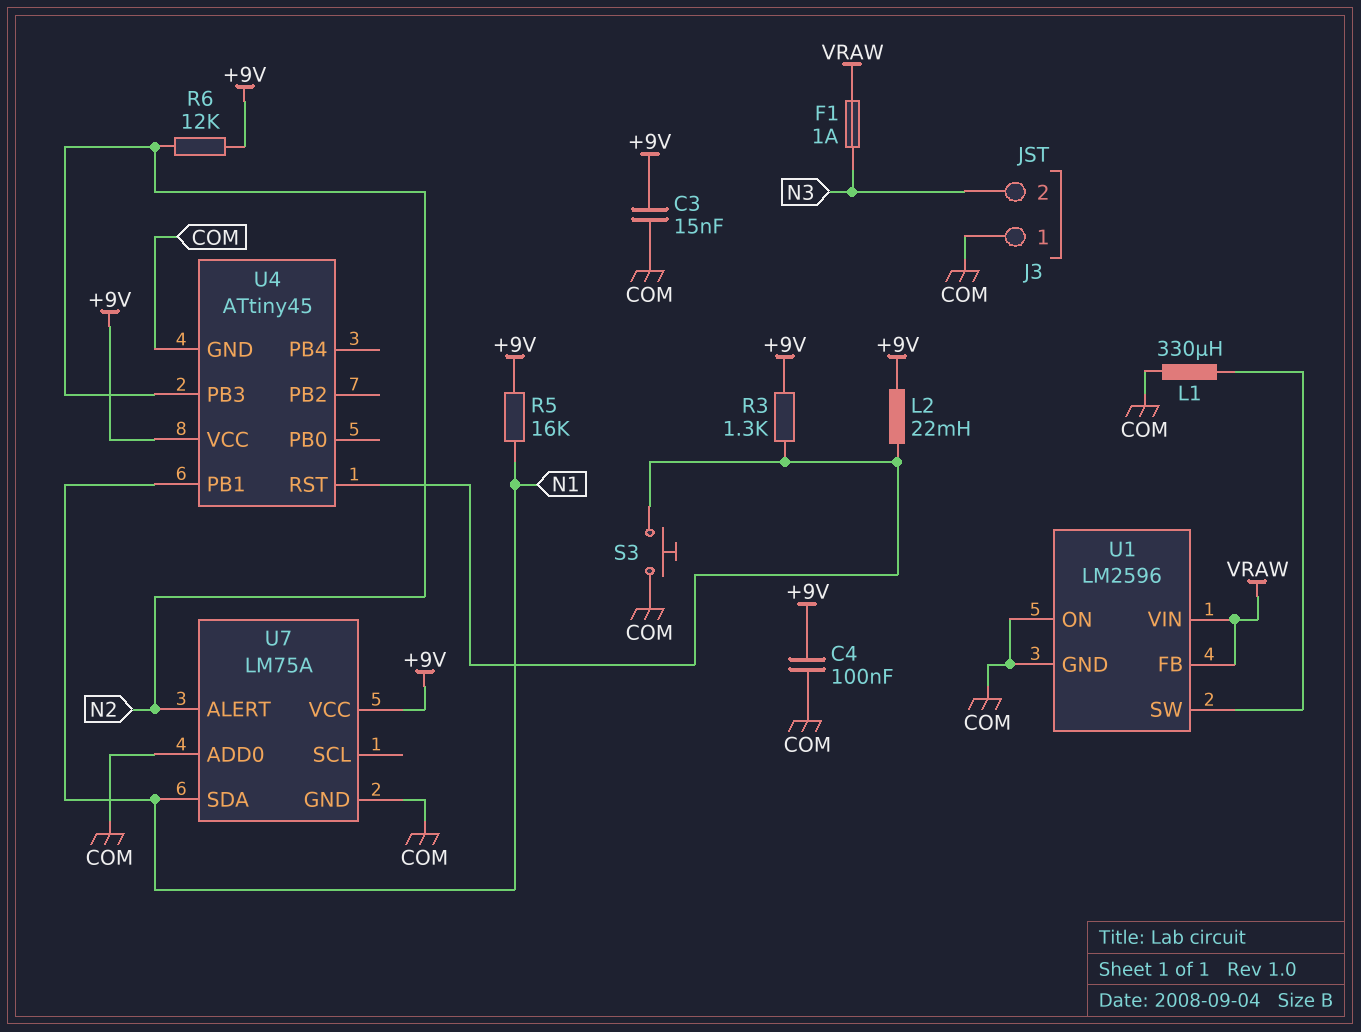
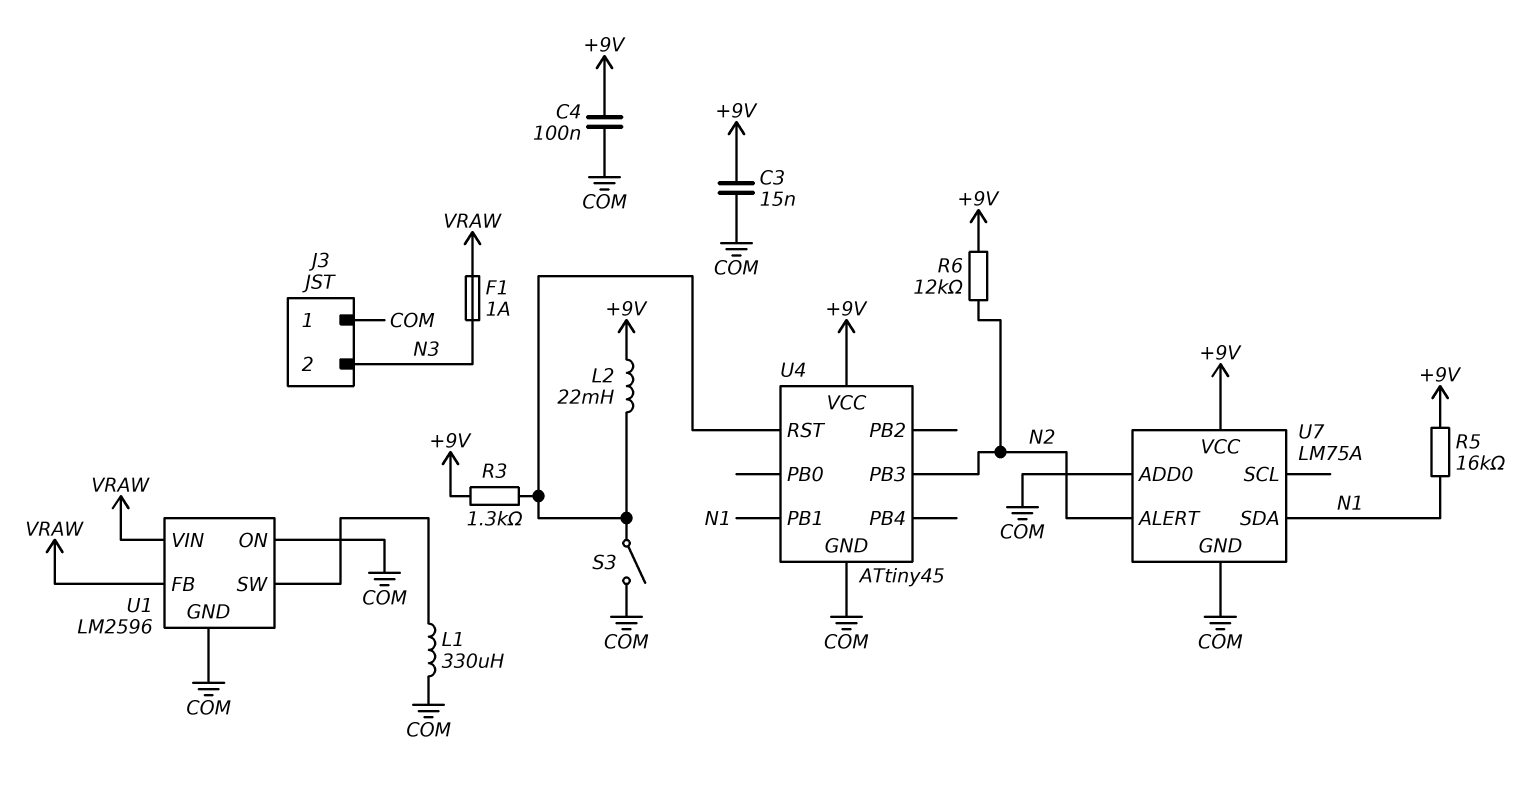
S3: button (COM, U4/RST) -> switch (COM, U4/RST)

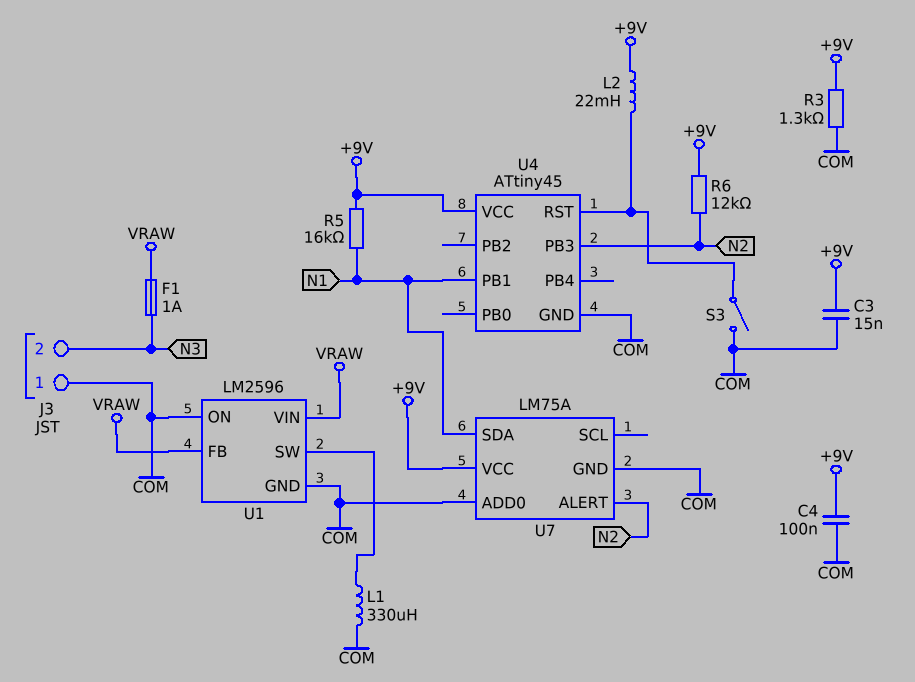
R3: 1.3k (+9V, U4/RST) -> 1.3k (+9V, COM)

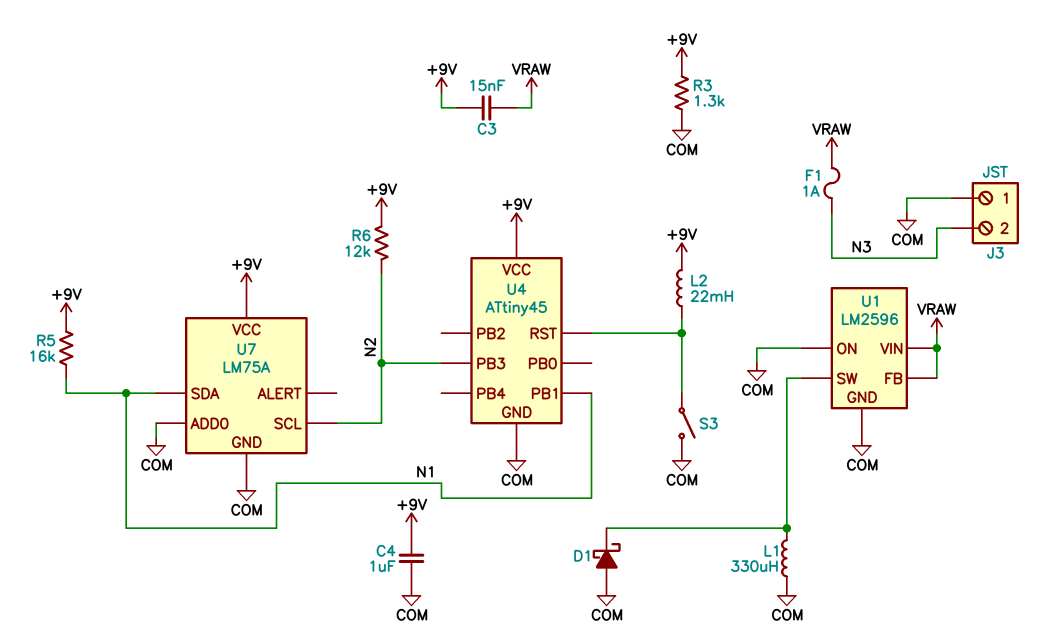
C3: 15nF (+9V, COM) -> 15nF (+9V, VRAW)
C4: 100nF (+9V, COM) -> 1uF (+9V, COM)
D1: none -> schottky (A COM, K U1/SW)
U7 pin ALERT: N2 -> none
U7 pin SCL: none -> N2

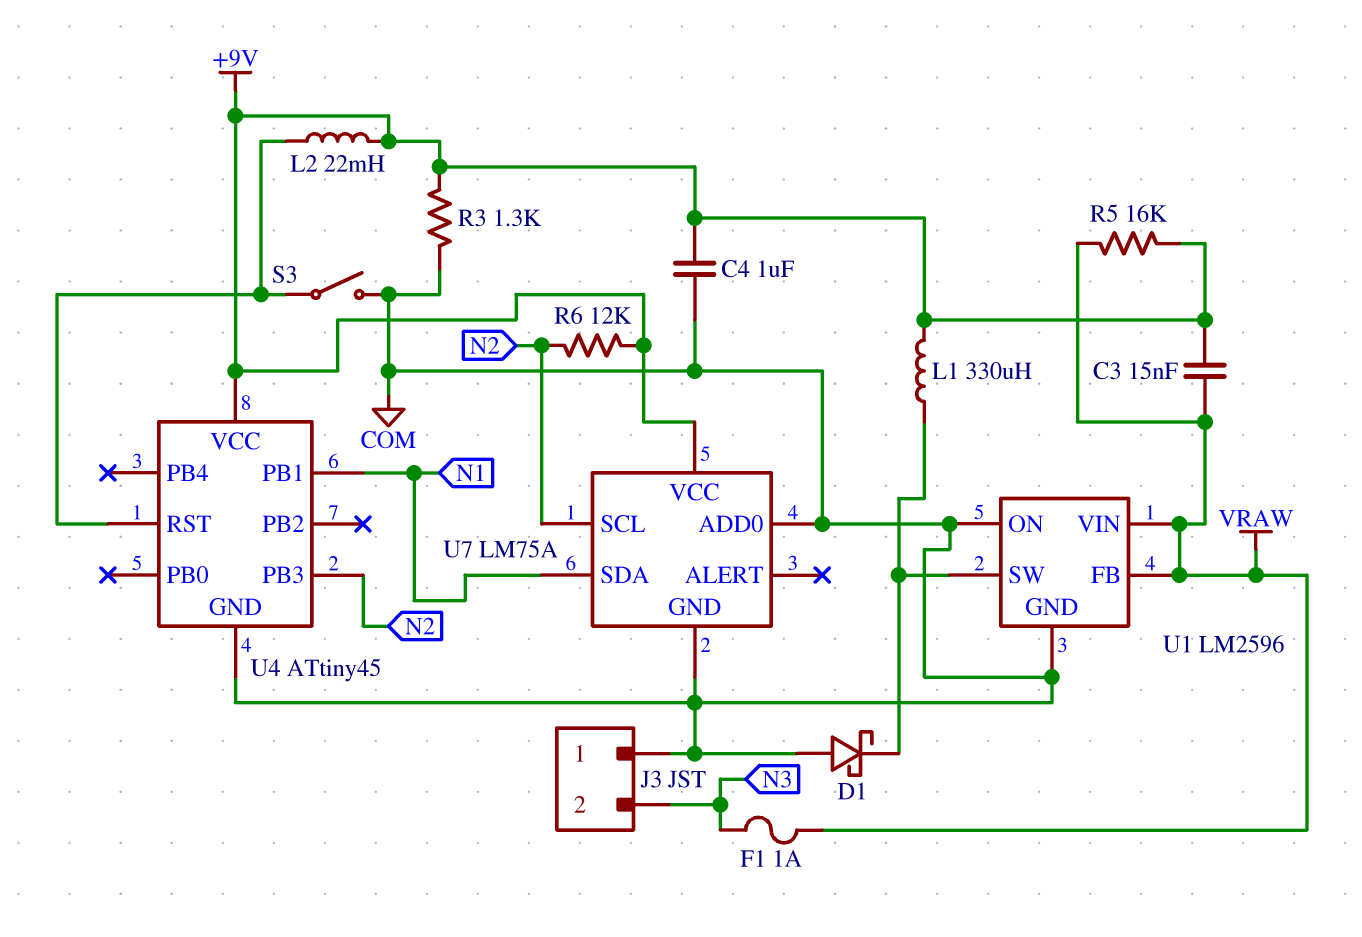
L1: 330uH (COM, U1/SW) -> 330uH (+9V, U1/SW)
R5: 16k (+9V, N1) -> 16k (+9V, VRAW)

